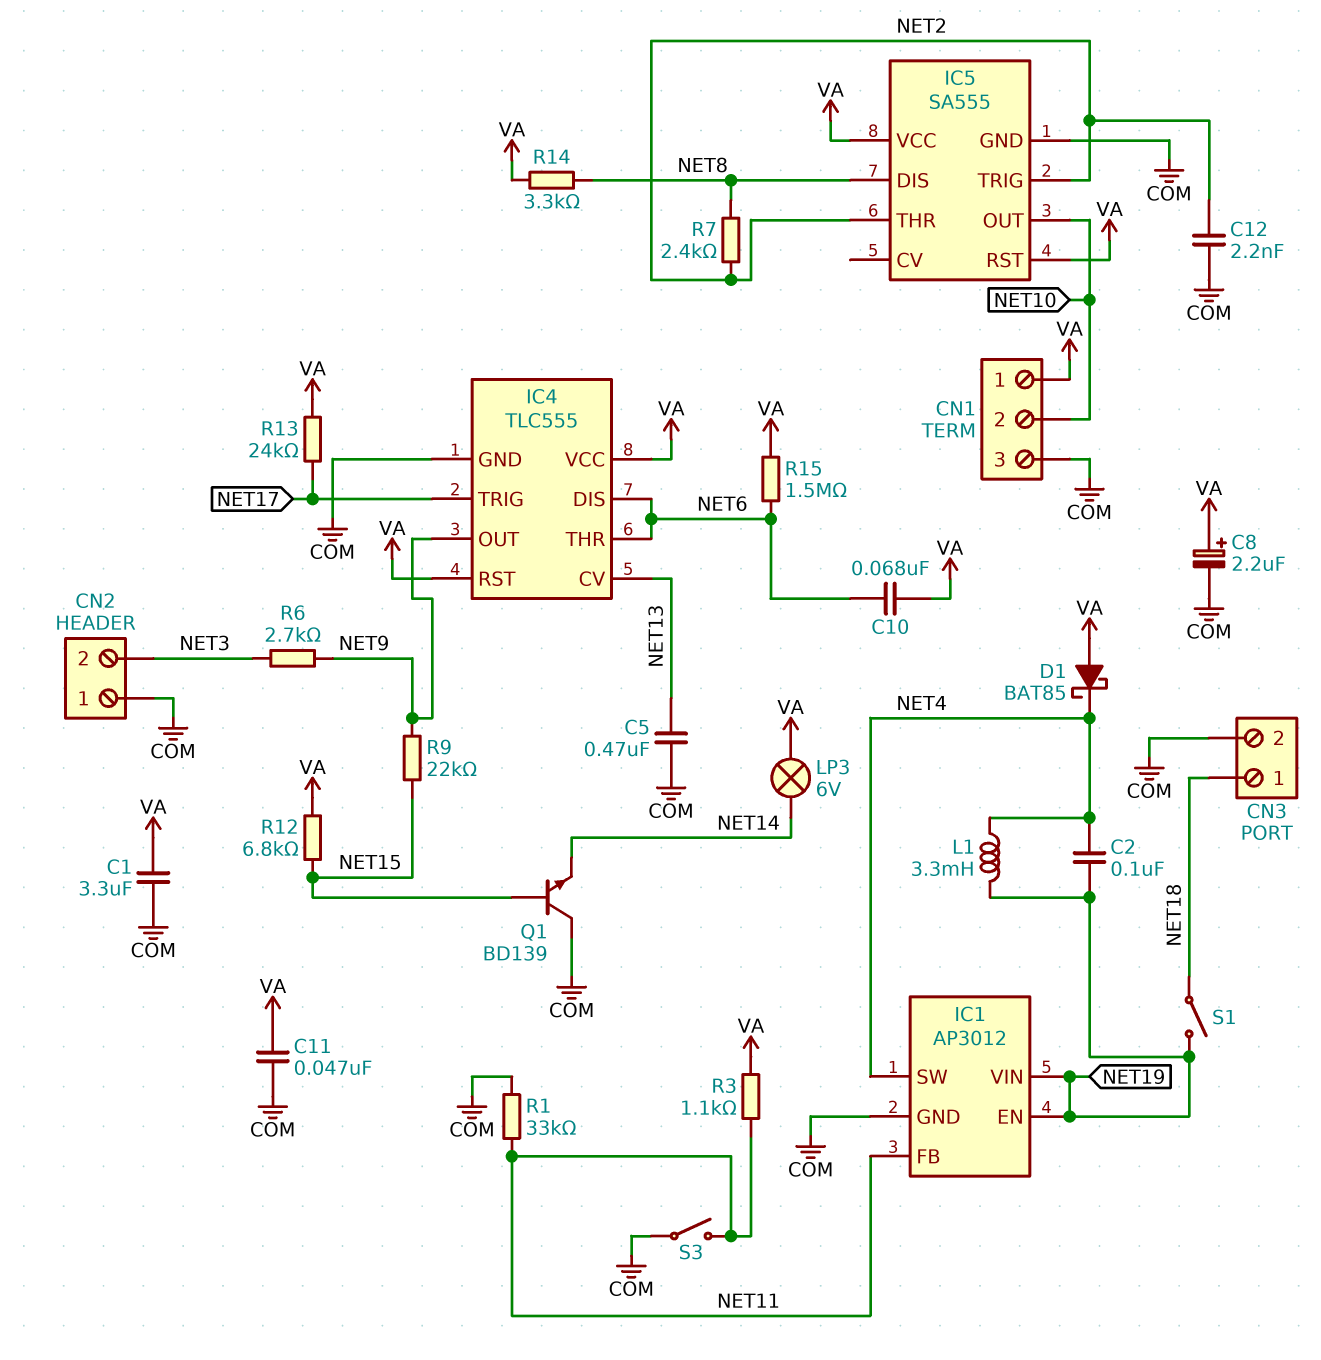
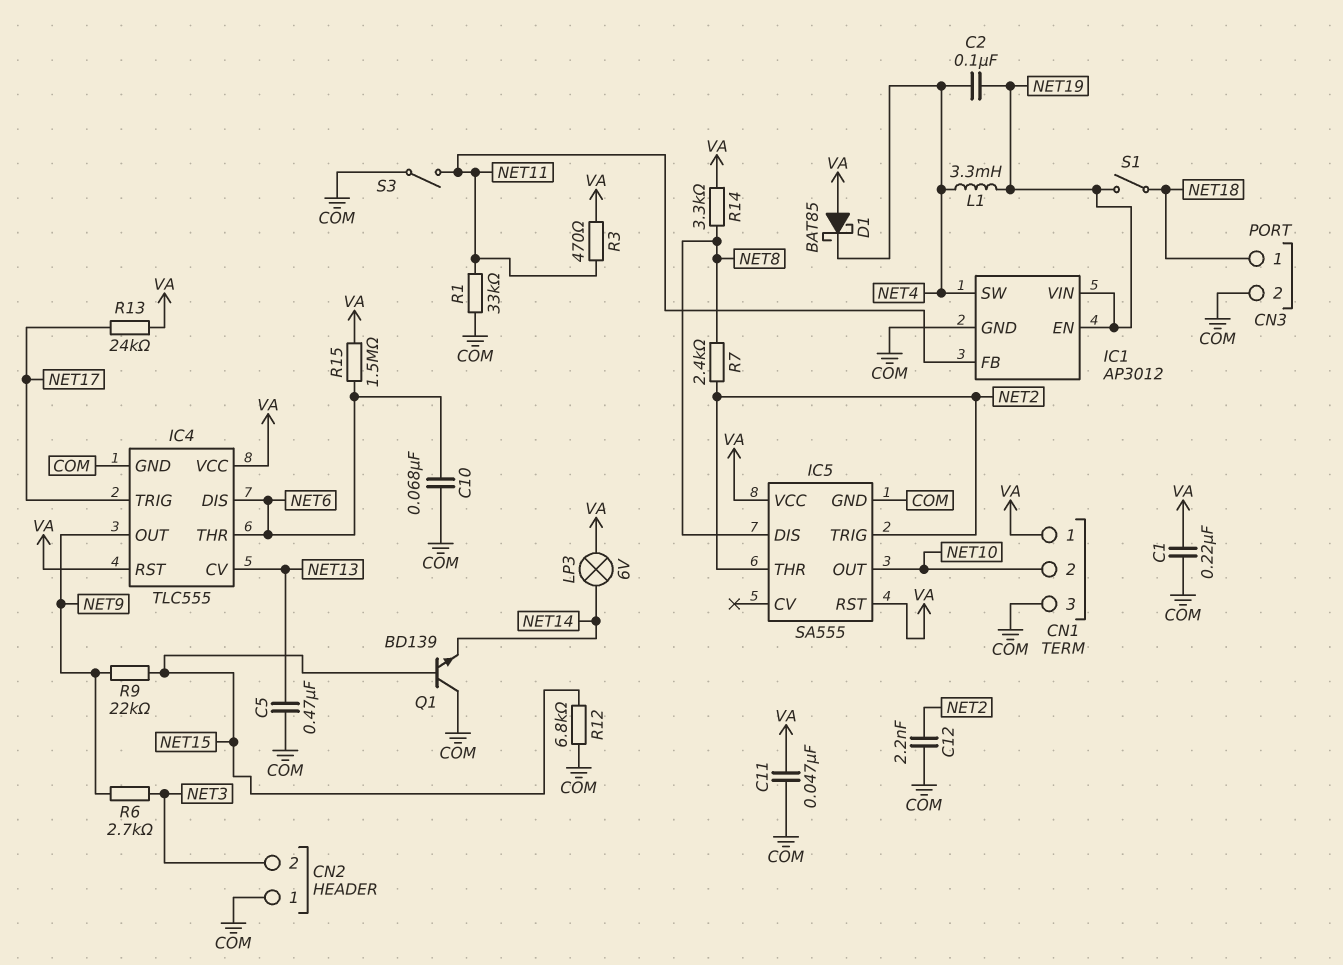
C1: 3.3uF (COM, VA) -> 220nF (COM, VA)
C8: 2.2uF (plus VA, minus COM) -> none
C10: 68nF (NET6, VA) -> 68nF (COM, NET6)
R3: 1.1k (NET11, VA) -> 470 (NET11, VA)
R12: 6.8k (NET15, VA) -> 6.8k (COM, NET15)

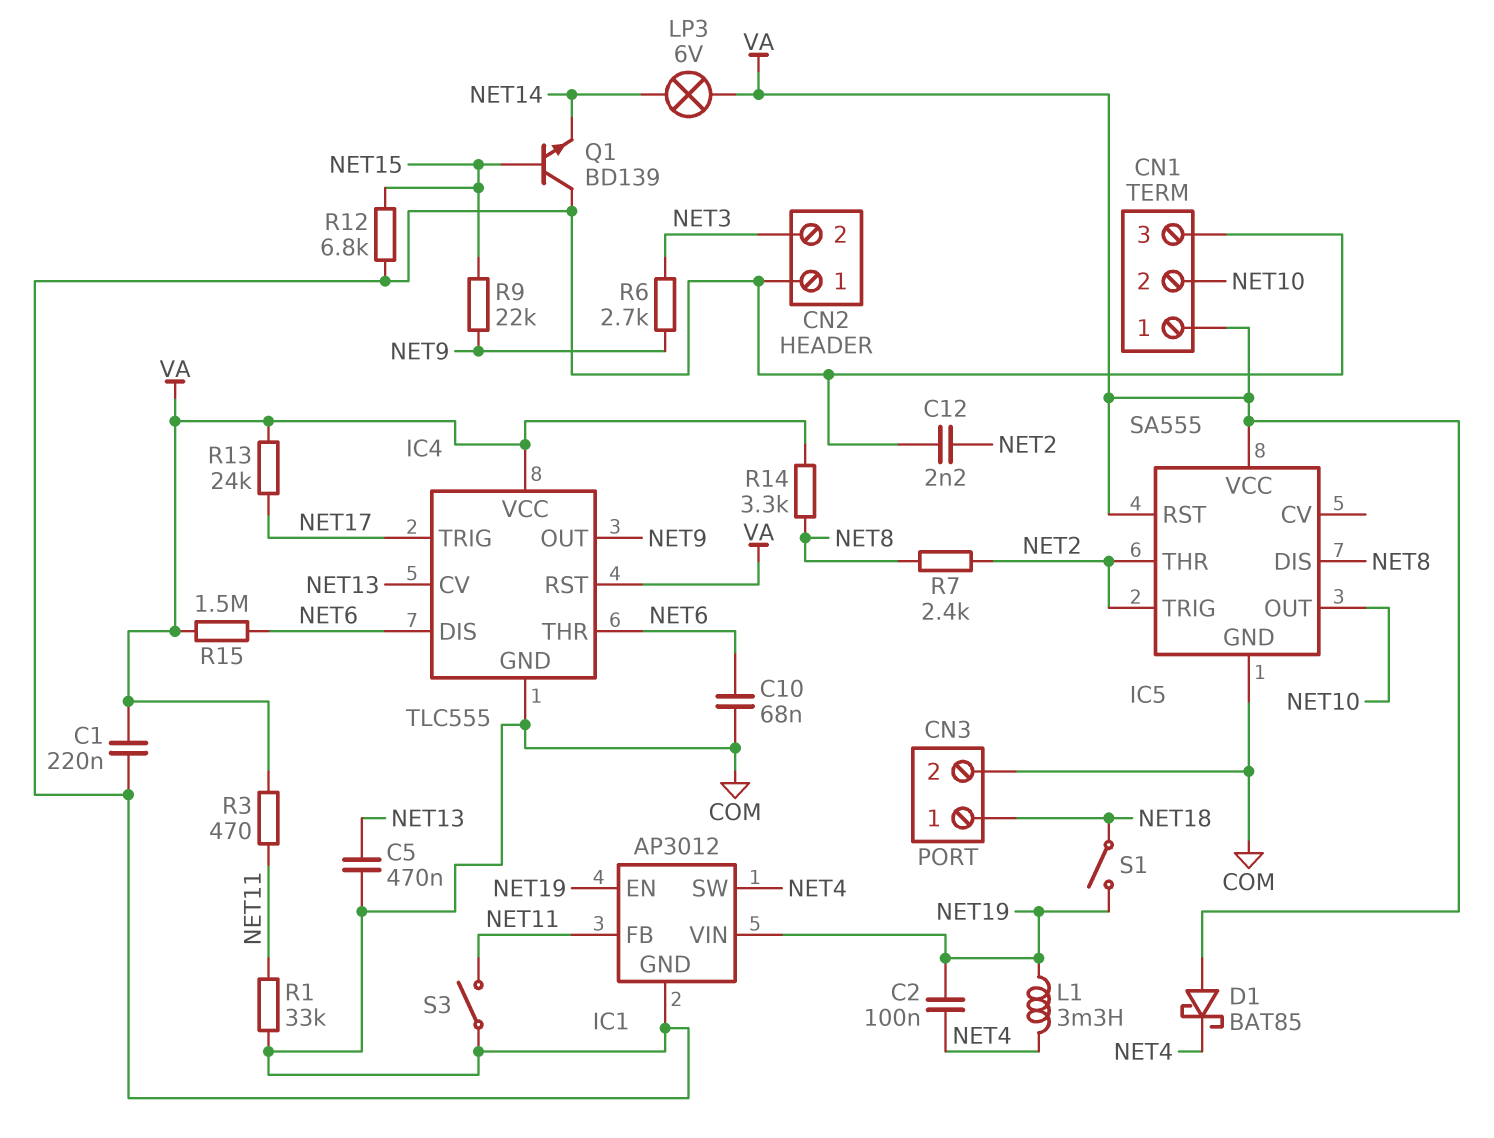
C11: 47nF (COM, VA) -> none

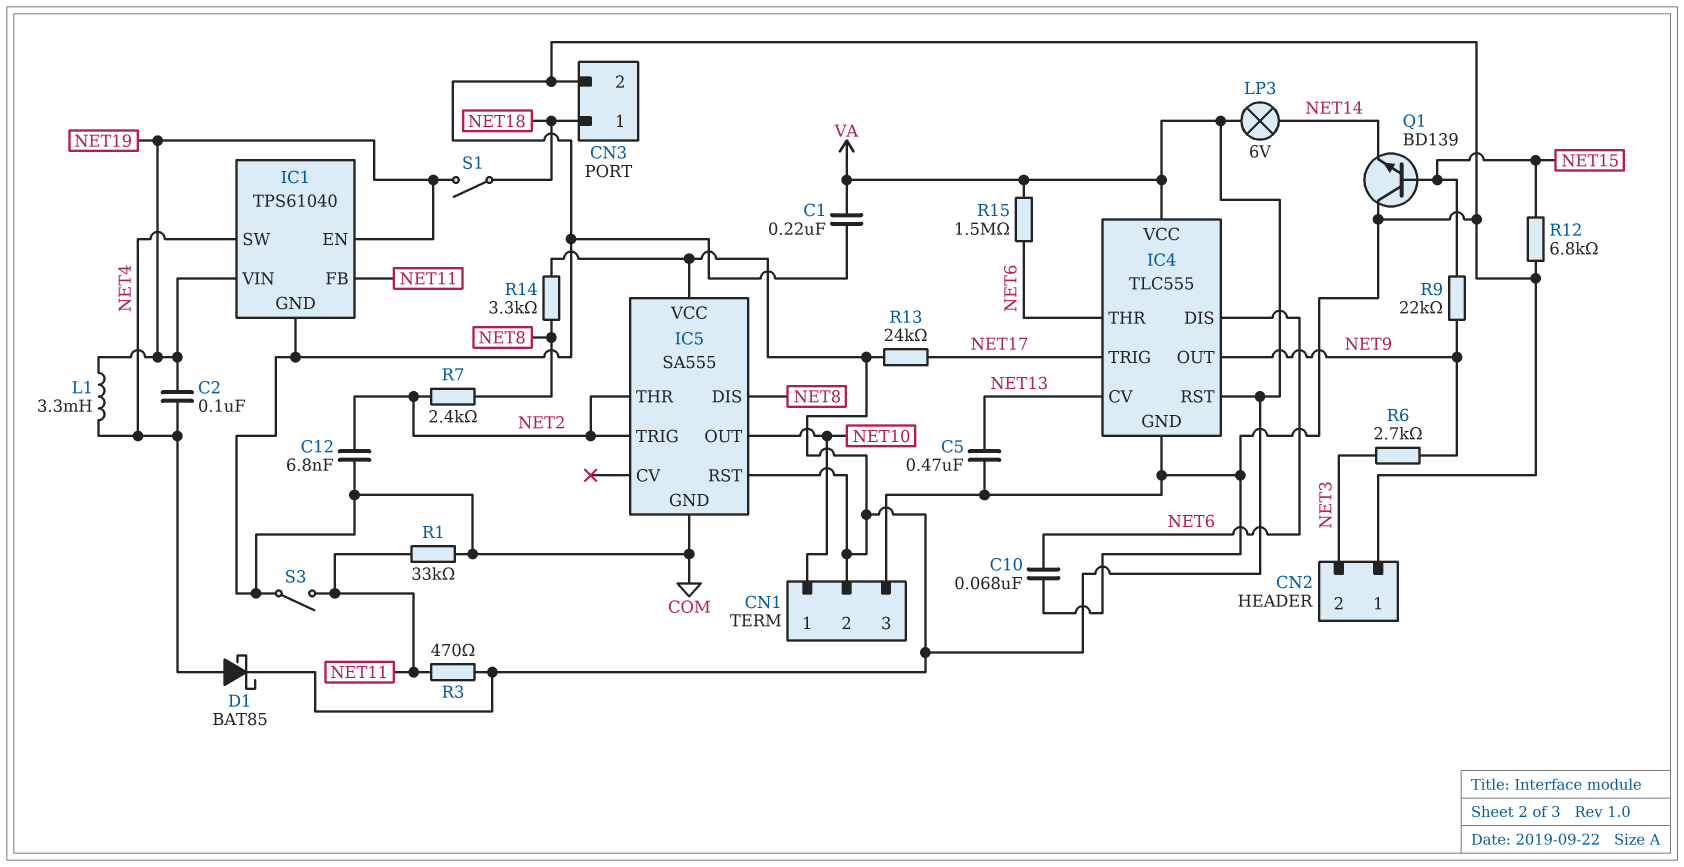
C12: 2.2nF (COM, NET2) -> 6.8nF (COM, NET2)
CN1 pin 1: VA -> NET10
CN1 pin 2: NET10 -> VA
D1: schottky BAT85 (A VA, K NET4) -> schottky BAT85 (A NET4, K VA)
IC1: AP3012 -> TPS61040

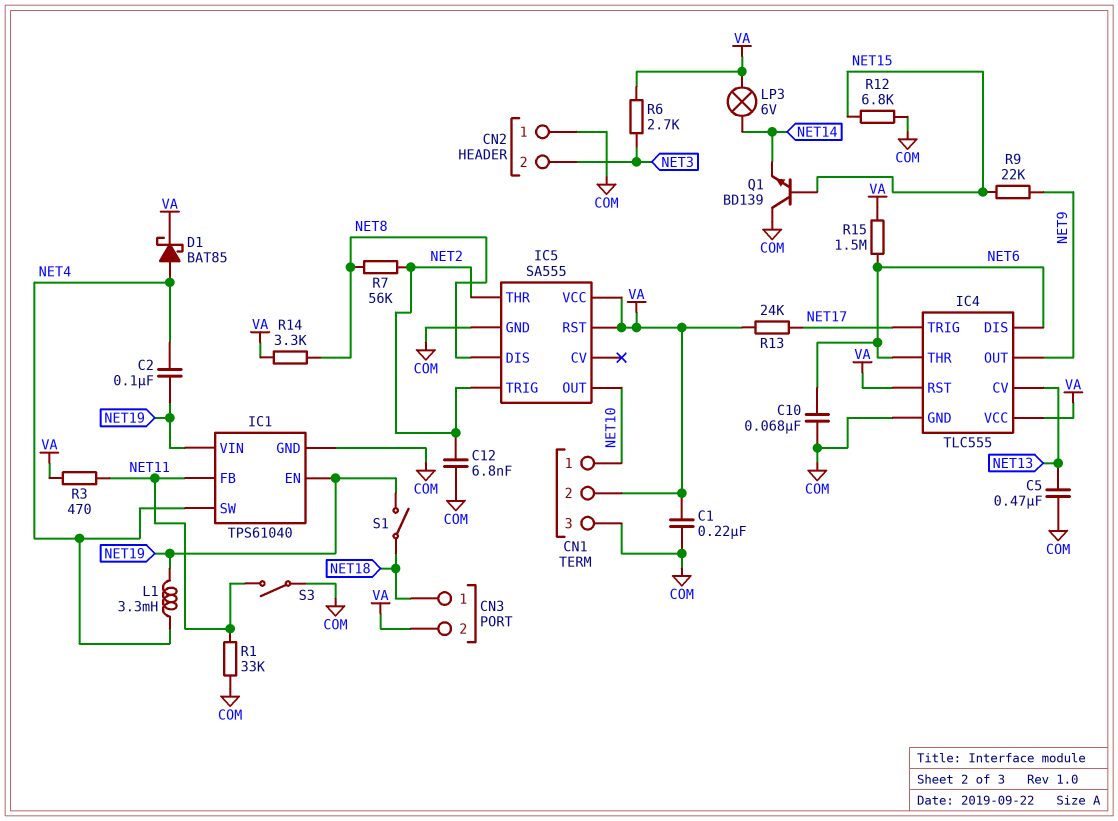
CN3 pin 2: COM -> VA
R6: 2.7k (NET3, NET9) -> 2.7k (NET3, VA)
R7: 2.4k (NET2, NET8) -> 56k (NET2, NET8)

